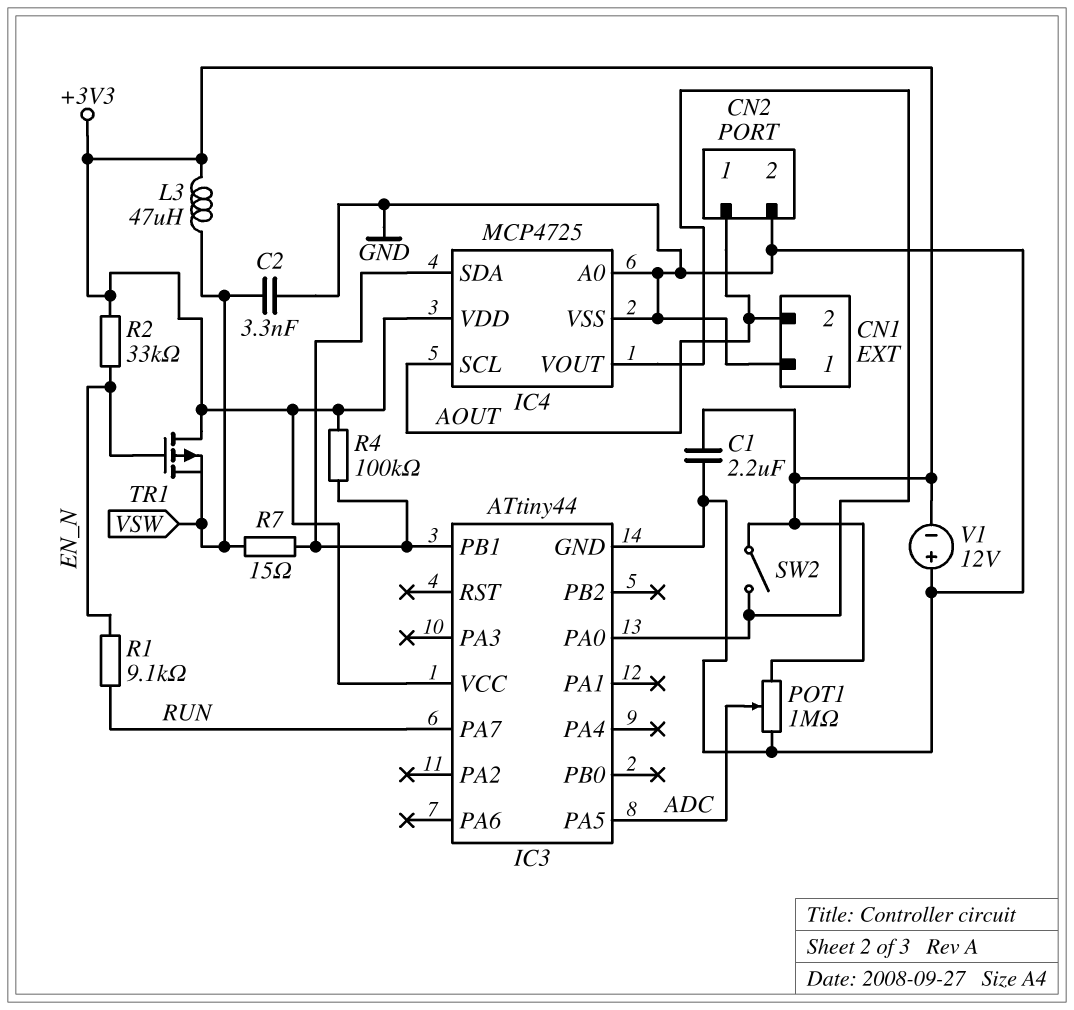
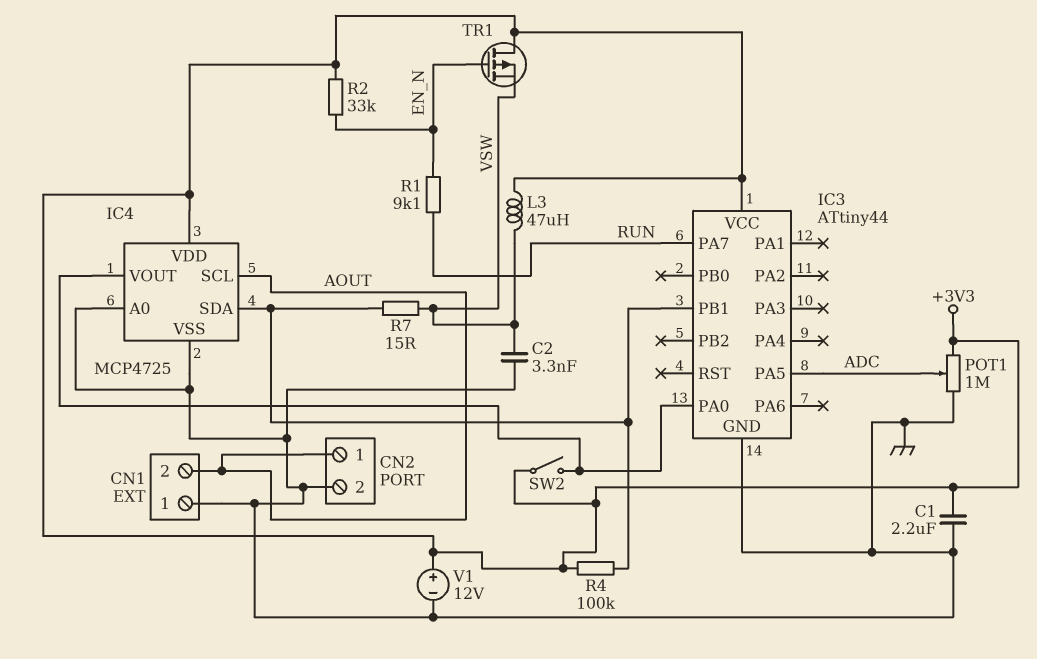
V1: 12V (plus GND, minus +3V3) -> 12V (plus +3V3, minus GND)

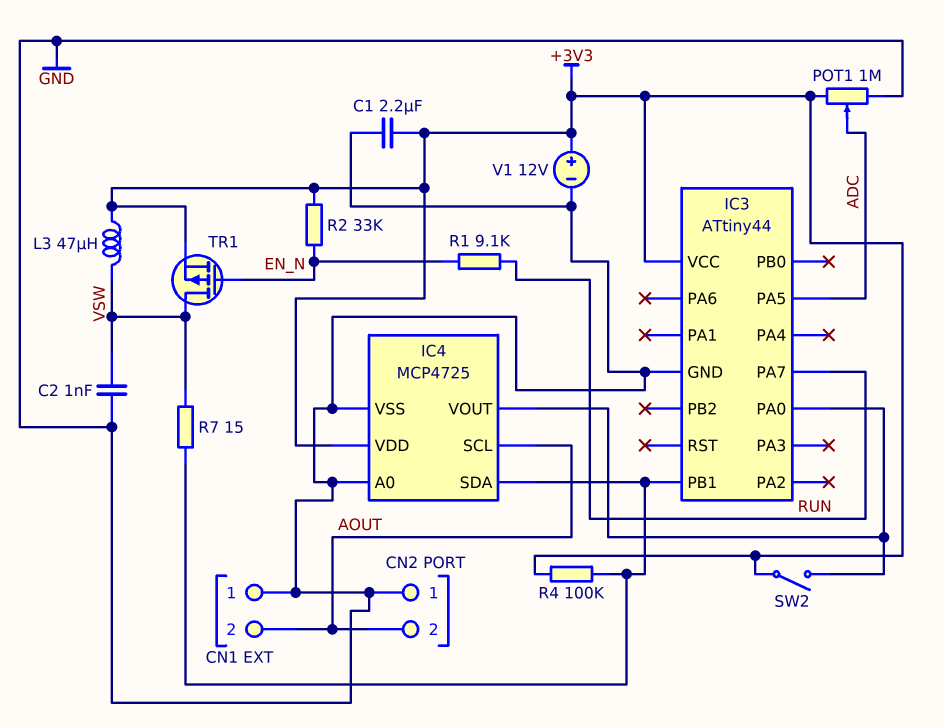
C2: 3.3nF (GND, VSW) -> 1nF (GND, VSW)
CN2 pin 1: AOUT -> GND
CN2 pin 2: GND -> AOUT
TR1: PMOS (G EN_N, D +3V3, S VSW) -> PMOS (G EN_N, D VSW, S +3V3)

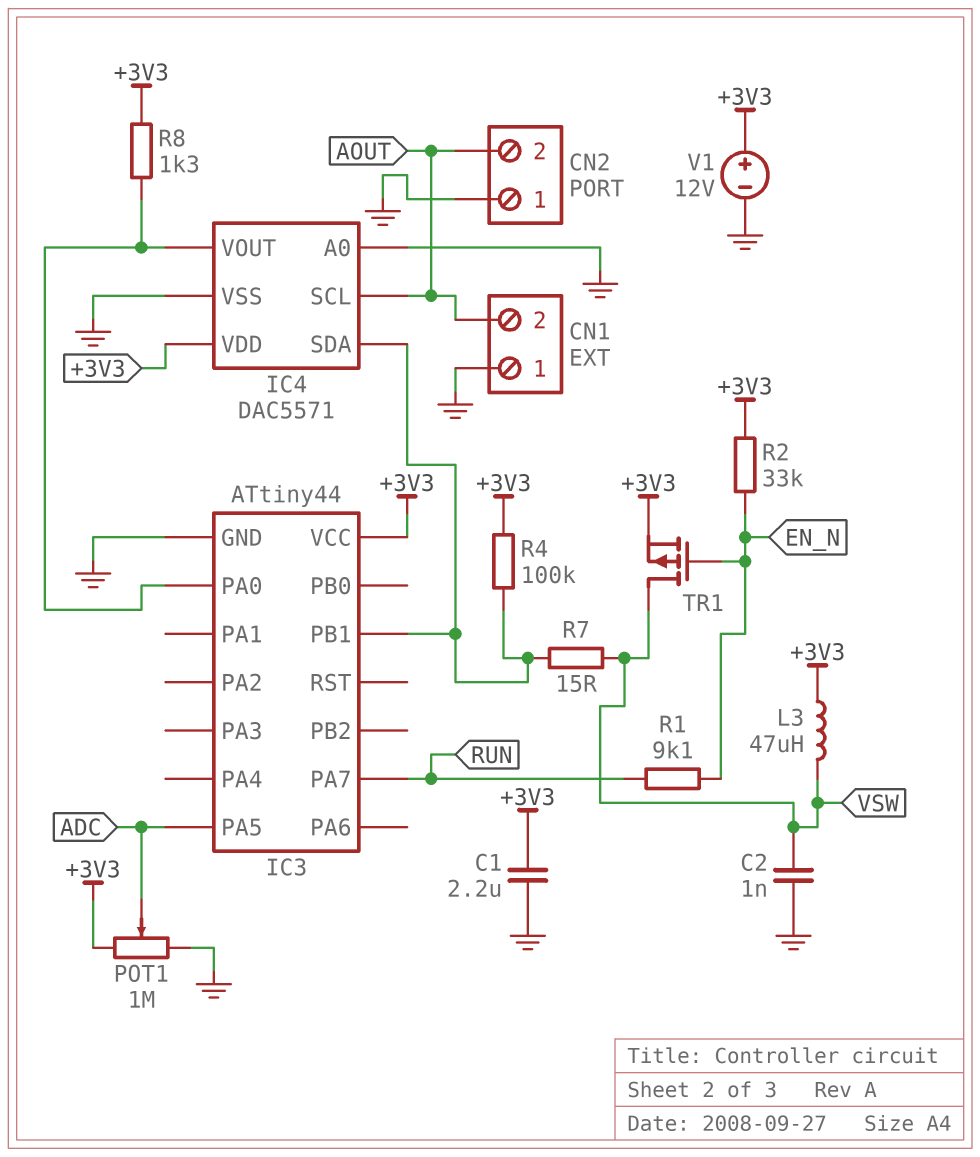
IC4: MCP4725 -> DAC5571
R8: none -> 1.3k (+3V3, IC3/PA0)
SW2: switch (+3V3, IC3/PA0) -> none

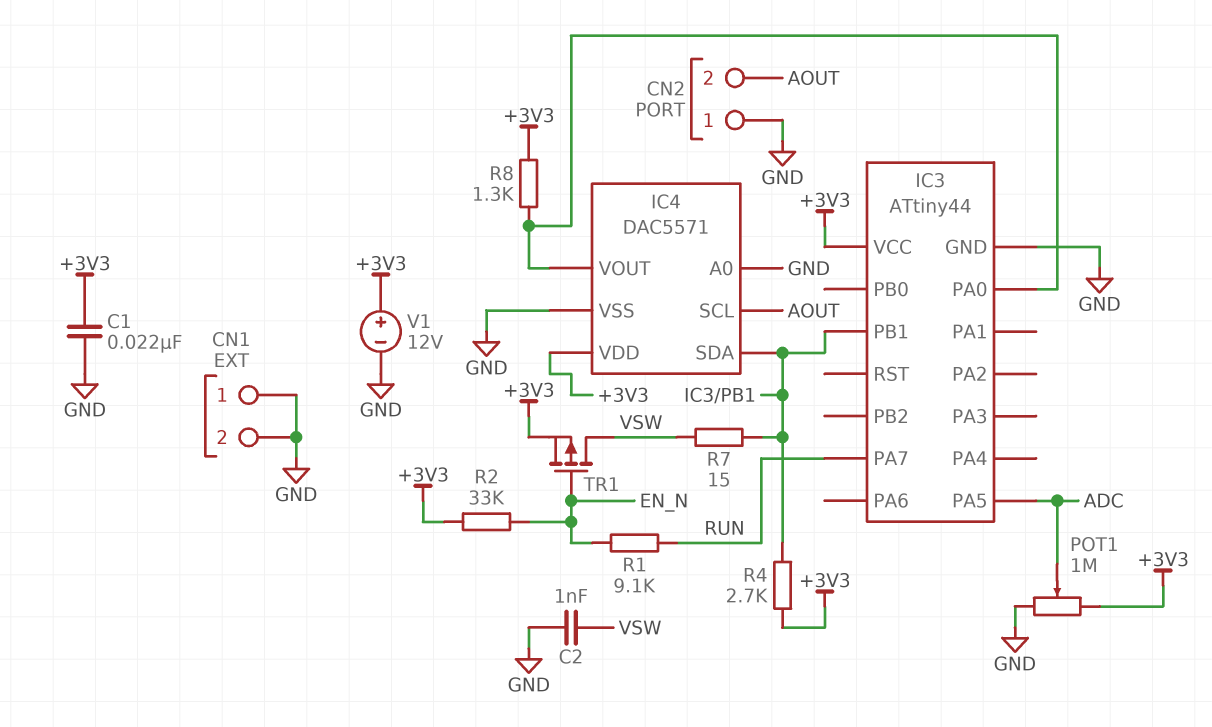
C1: 2.2uF (+3V3, GND) -> 22nF (+3V3, GND)
CN1 pin 2: AOUT -> GND
L3: 47uH (+3V3, VSW) -> none
R4: 100k (+3V3, IC3/PB1) -> 2.7k (+3V3, IC3/PB1)

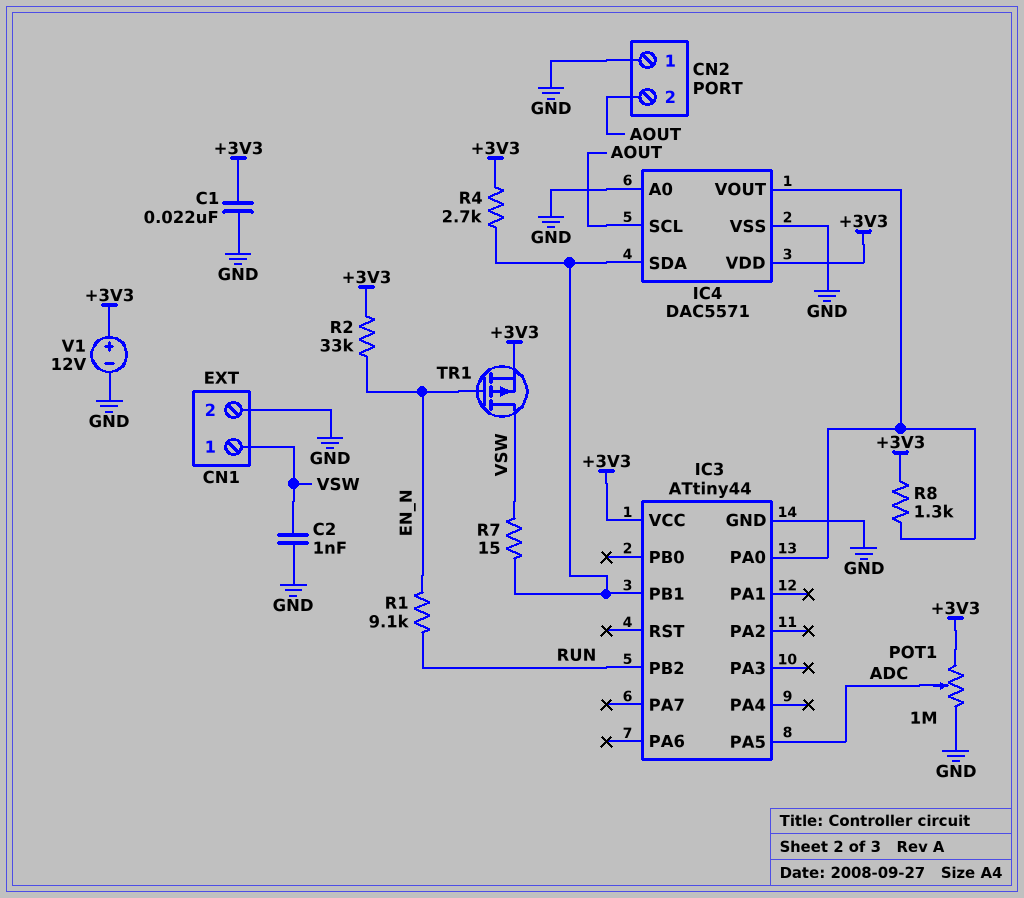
CN1 pin 1: GND -> VSW
IC3 pin PA7: RUN -> none
IC3 pin PB2: none -> RUN

